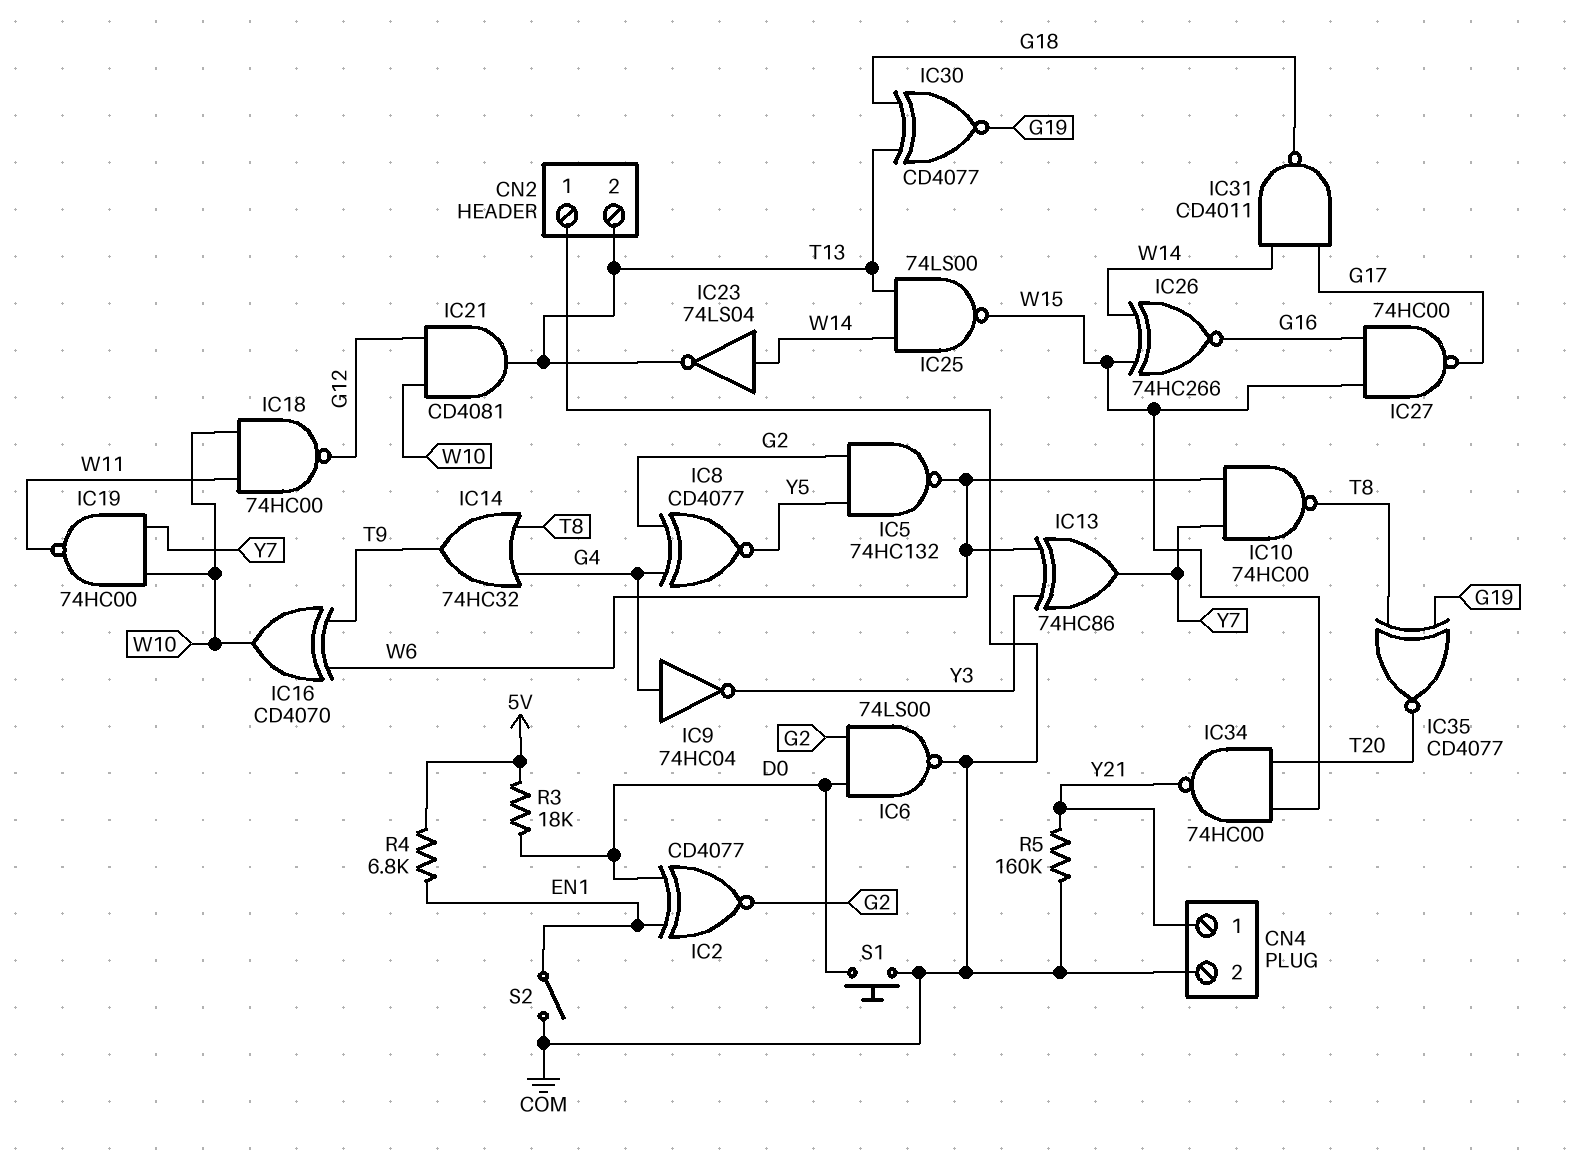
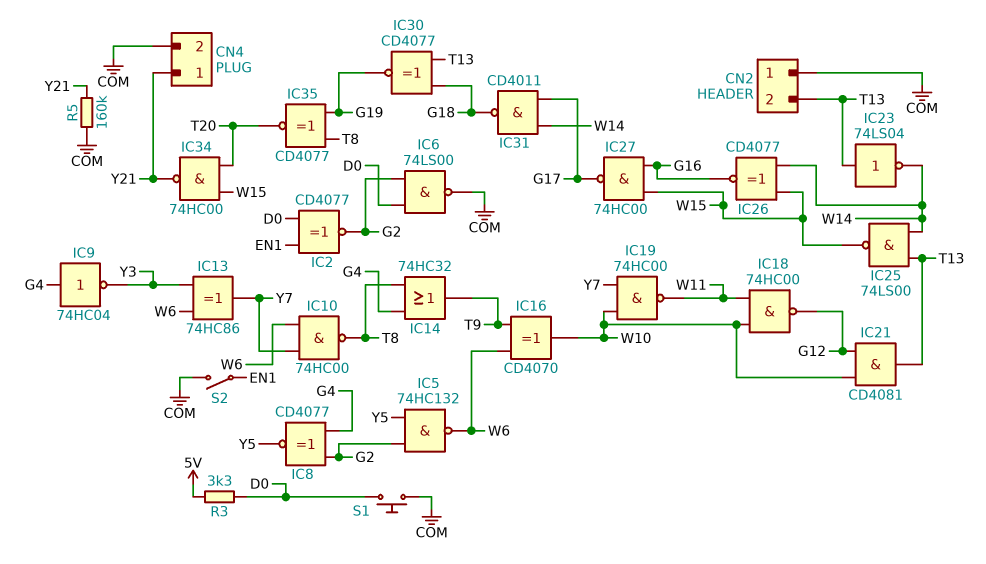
IC23: NOT 74LS04 (in W14, out T13) -> NOT 74LS04 (in T13, out W14)
IC26: XNOR 74HC266 (in W14, in W15, out G16) -> XNOR CD4077 (in W14, in W15, out G16)
R3: 18k (5V, D0) -> 3.3k (5V, D0)
R4: 6.8k (5V, EN1) -> none

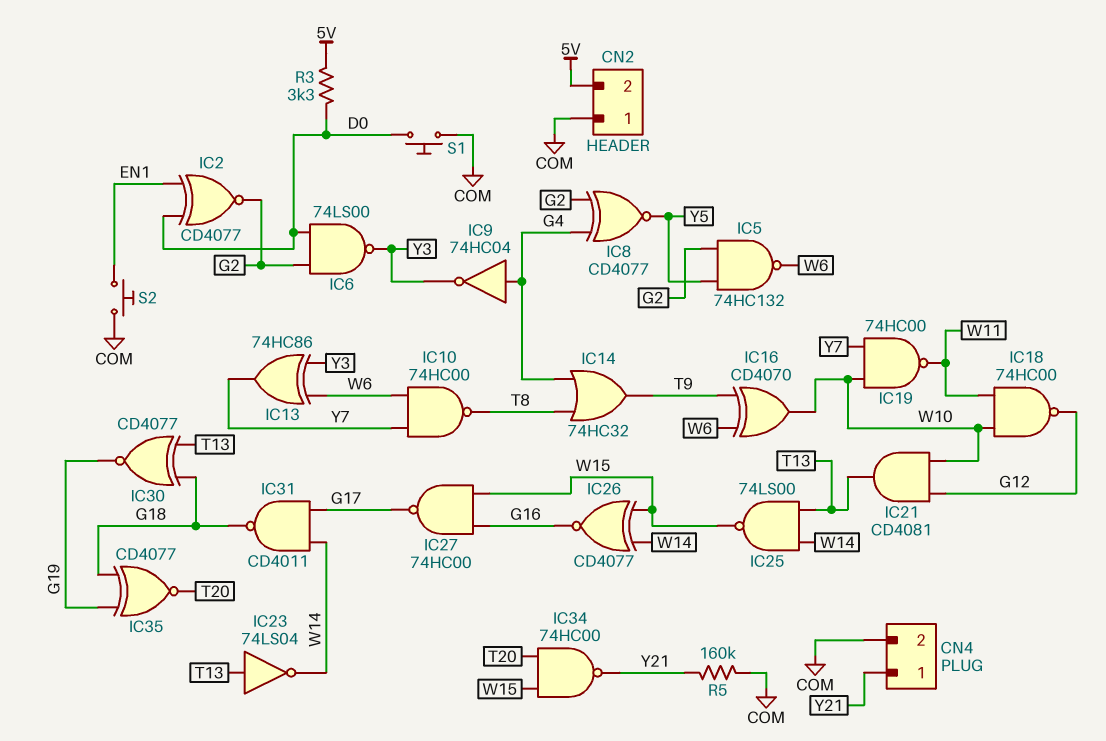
CN2 pin 2: T13 -> 5V
IC6: NAND 74LS00 (in D0, in G2, out COM) -> NAND 74LS00 (in D0, in G2, out Y3)
IC35: XNOR CD4077 (in G19, in T8, out T20) -> XNOR CD4077 (in G18, in G19, out T20)
S2: switch (COM, EN1) -> button (COM, EN1)

